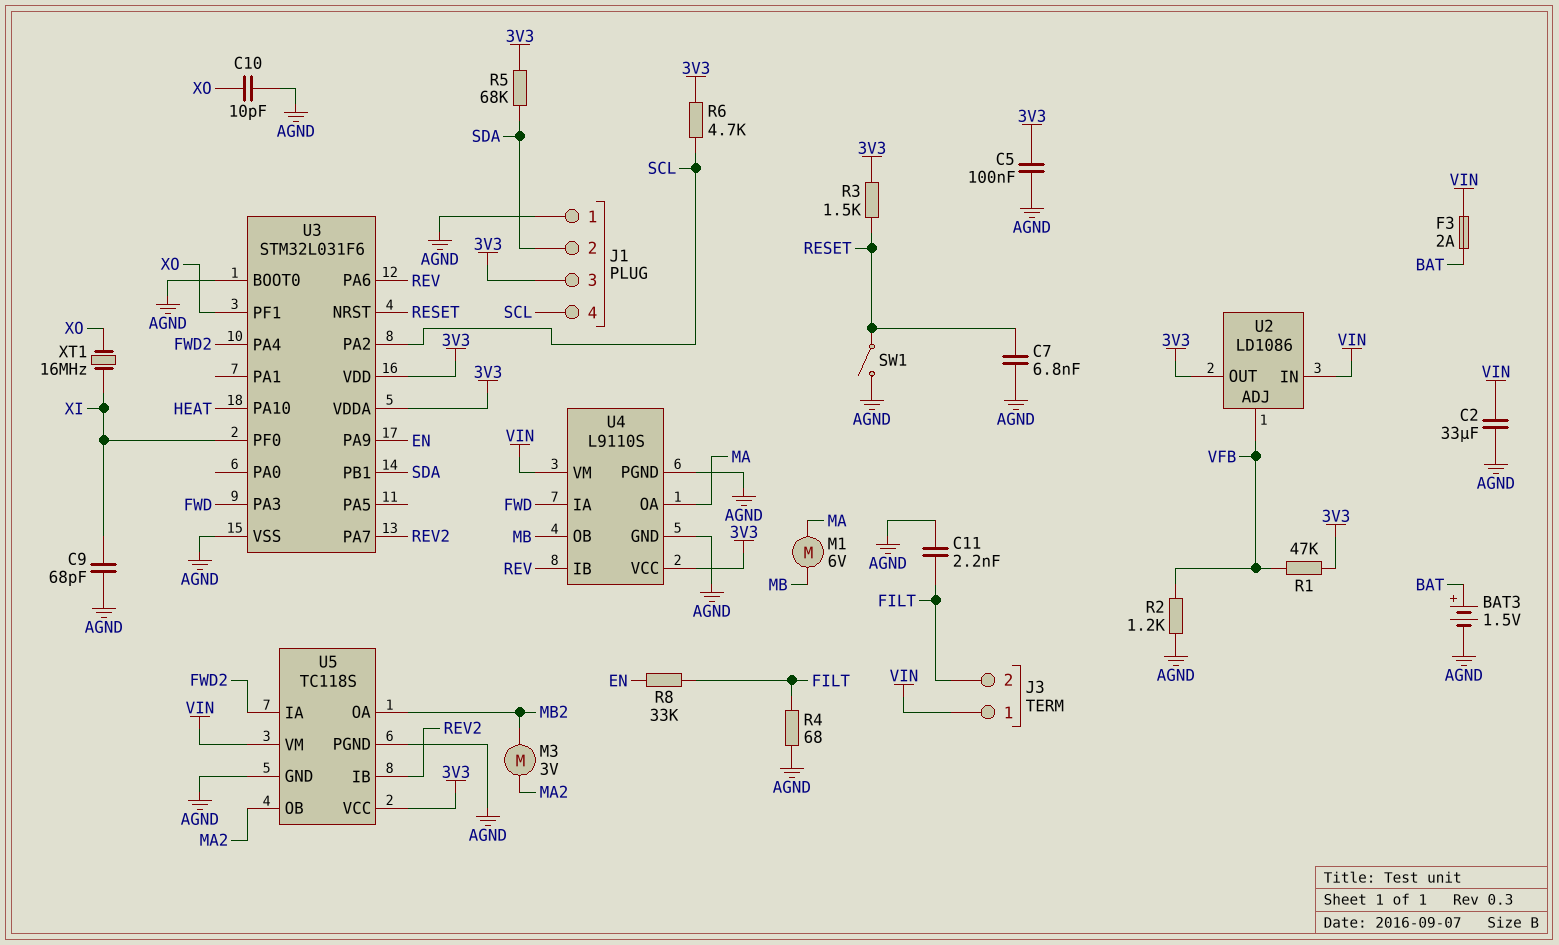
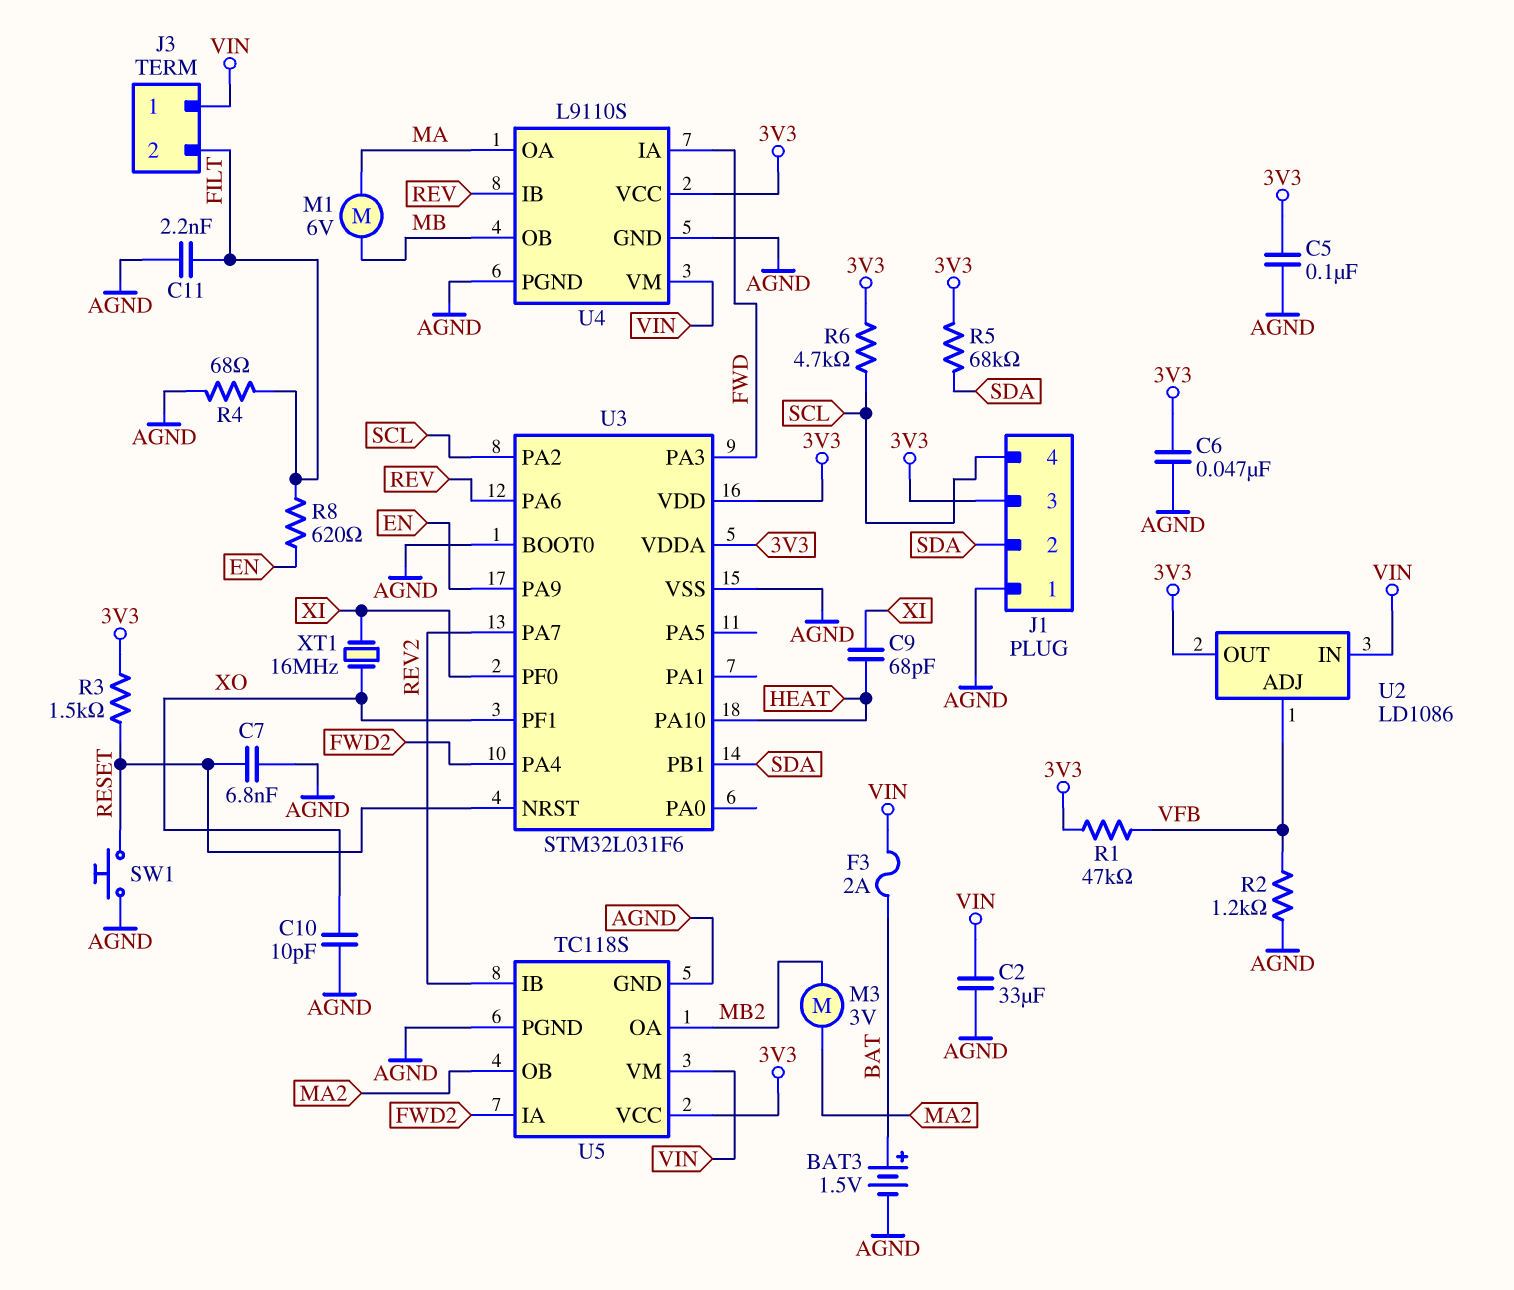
C6: none -> 47nF (3V3, AGND)
C9: 68pF (AGND, XI) -> 68pF (HEAT, XI)
R8: 33k (EN, FILT) -> 620 (EN, FILT)
SW1: switch (AGND, RESET) -> button (AGND, RESET)

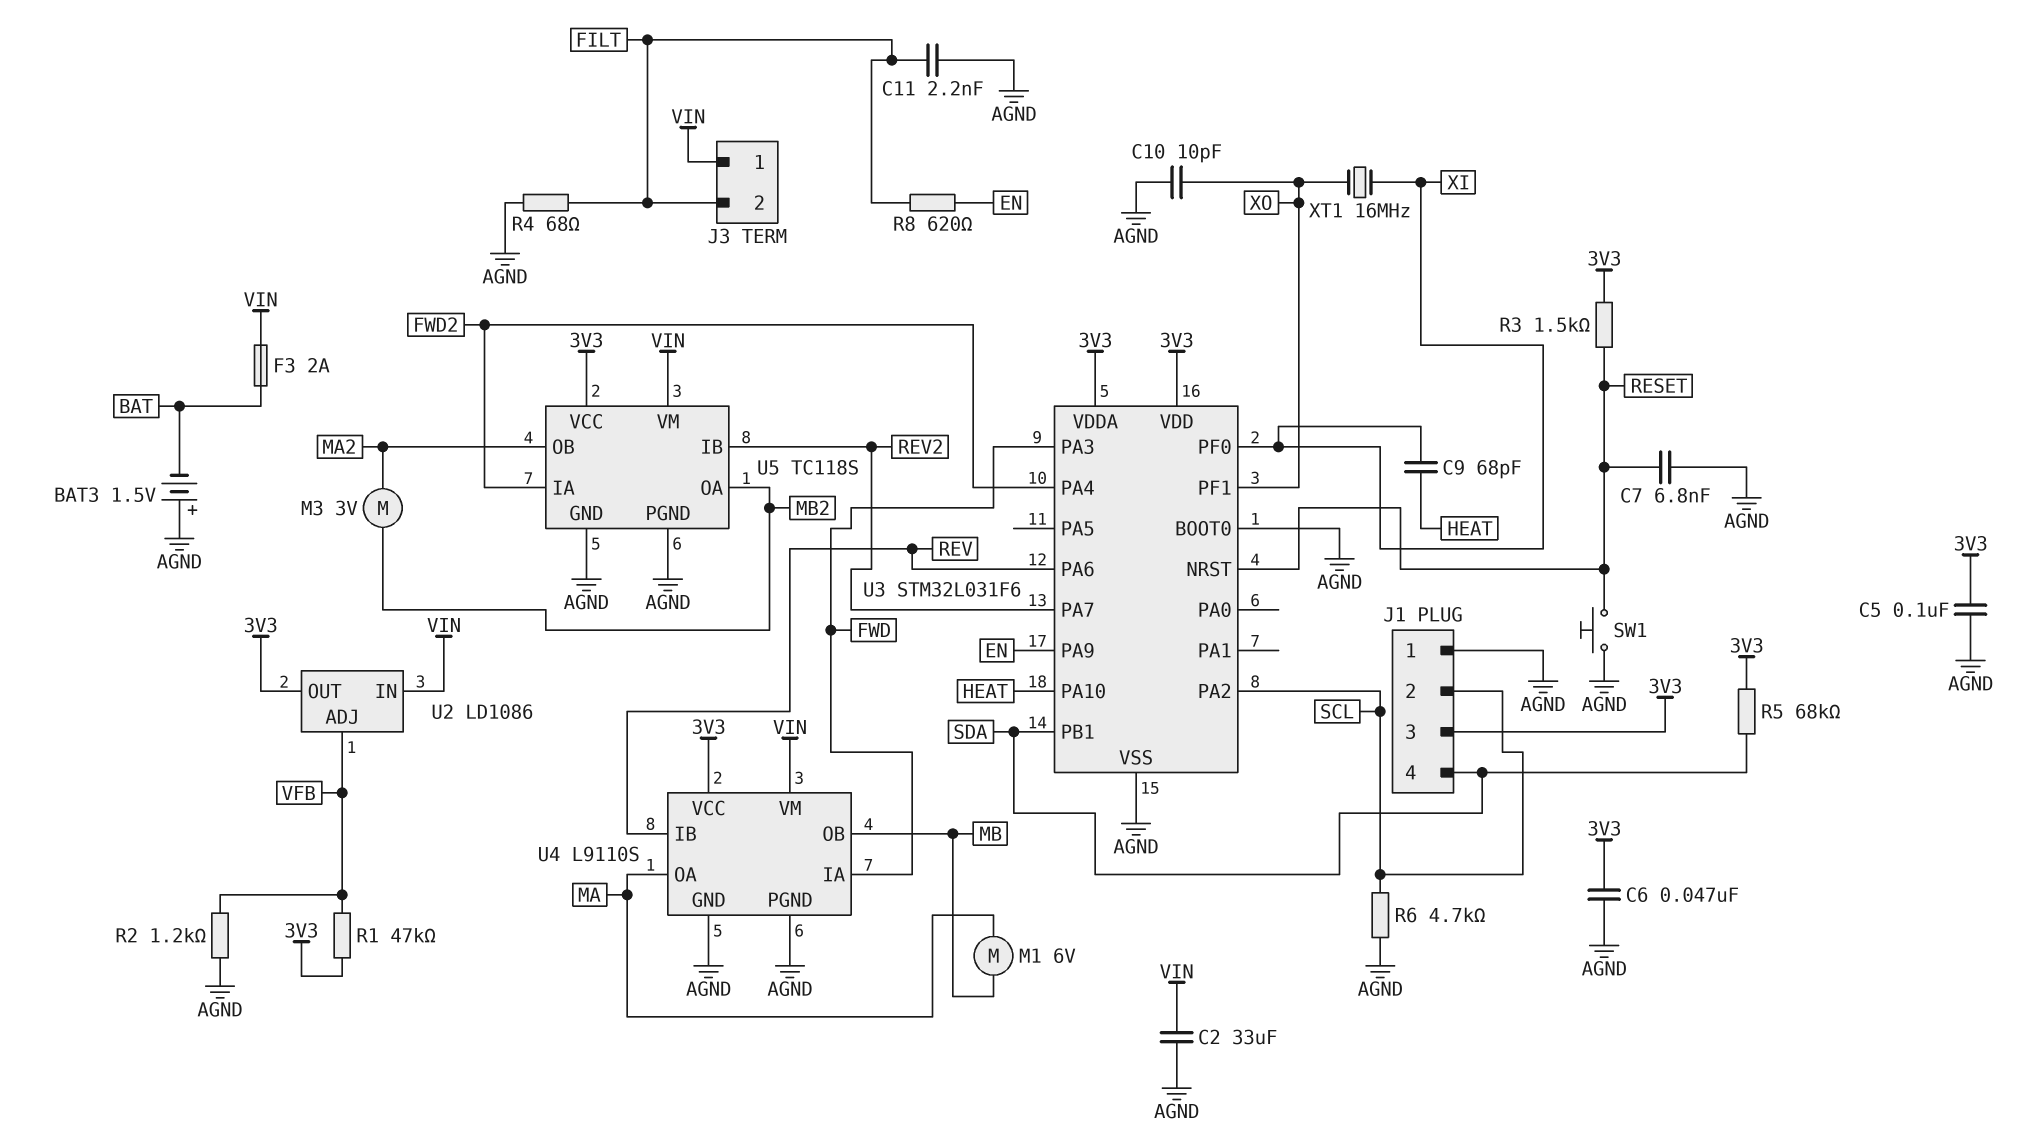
BAT3: 1.5V (plus BAT, minus AGND) -> 1.5V (plus AGND, minus BAT)
J1 pin 2: SDA -> SCL
J1 pin 4: SCL -> SDA
R6: 4.7k (3V3, SCL) -> 4.7k (AGND, SCL)

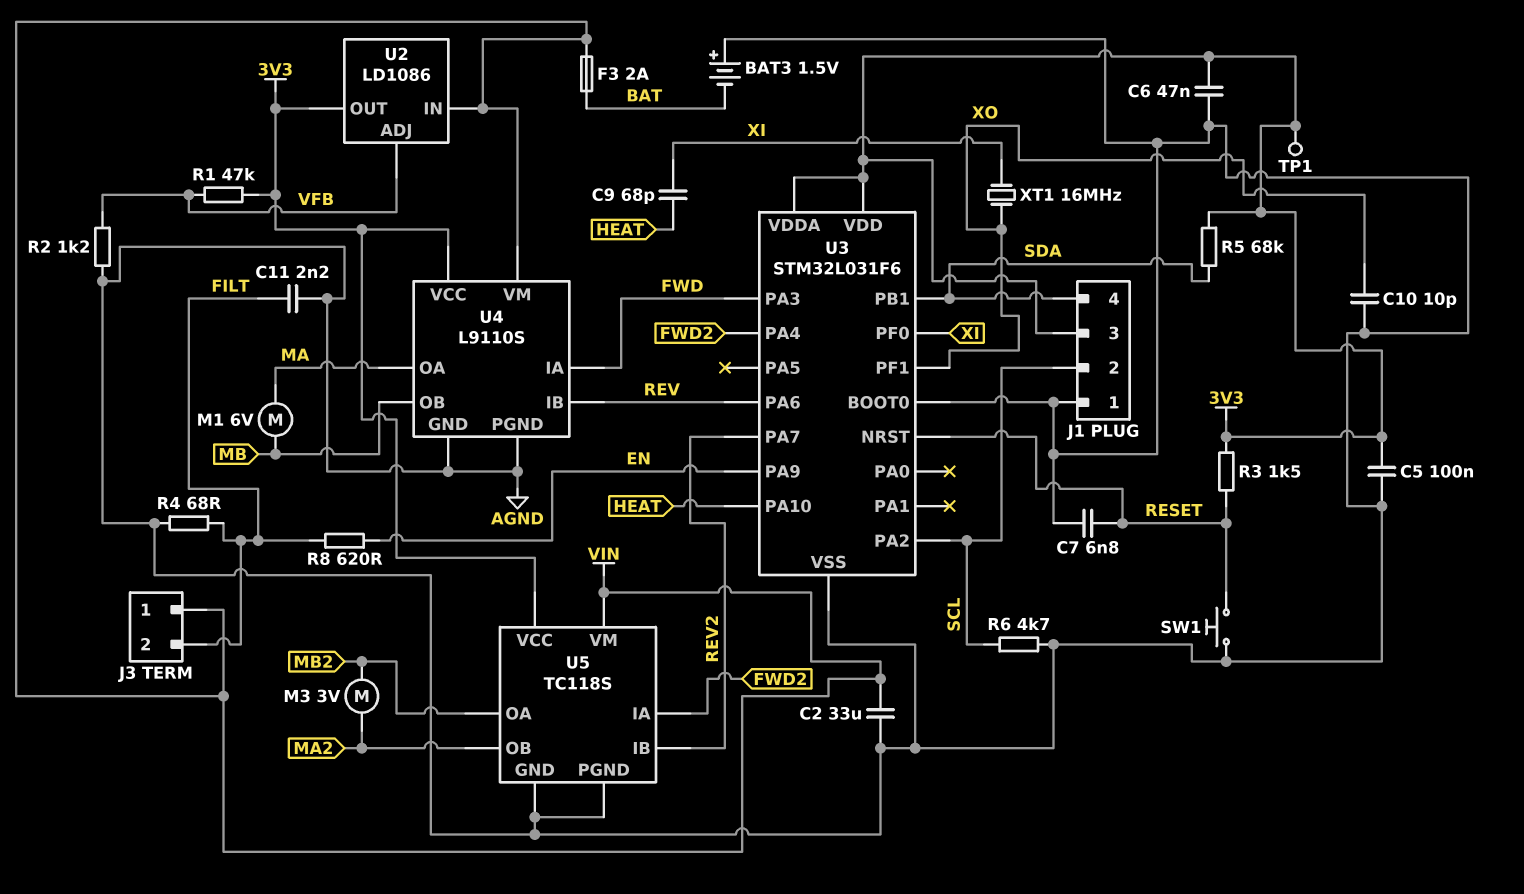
TP1: none -> test point (3V3)

